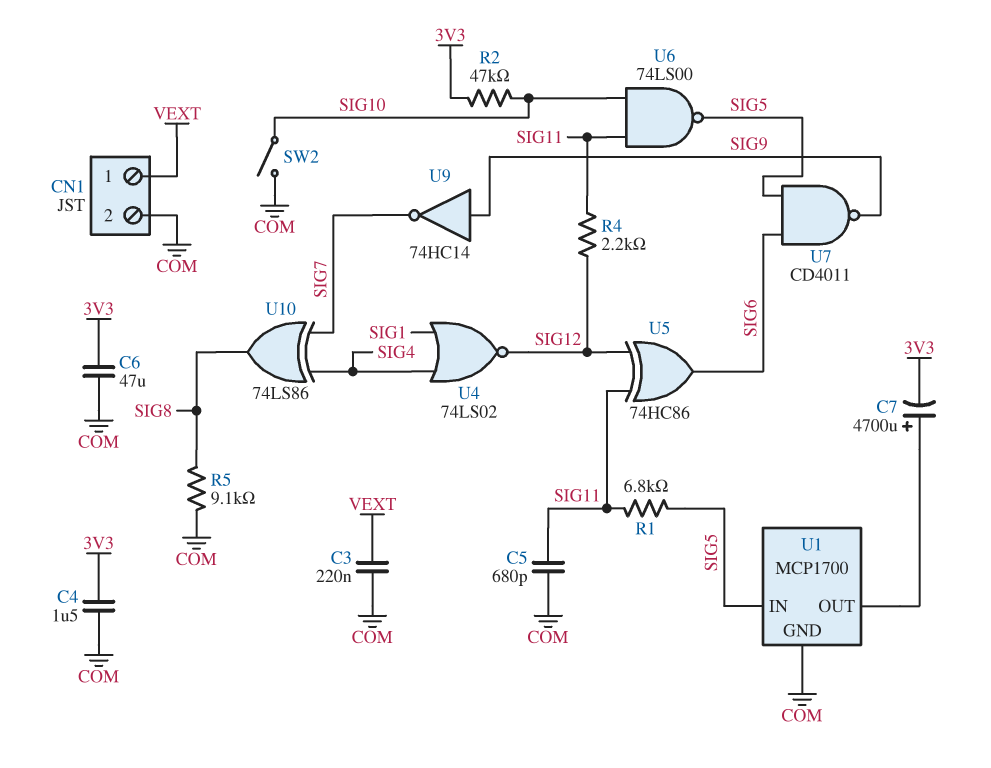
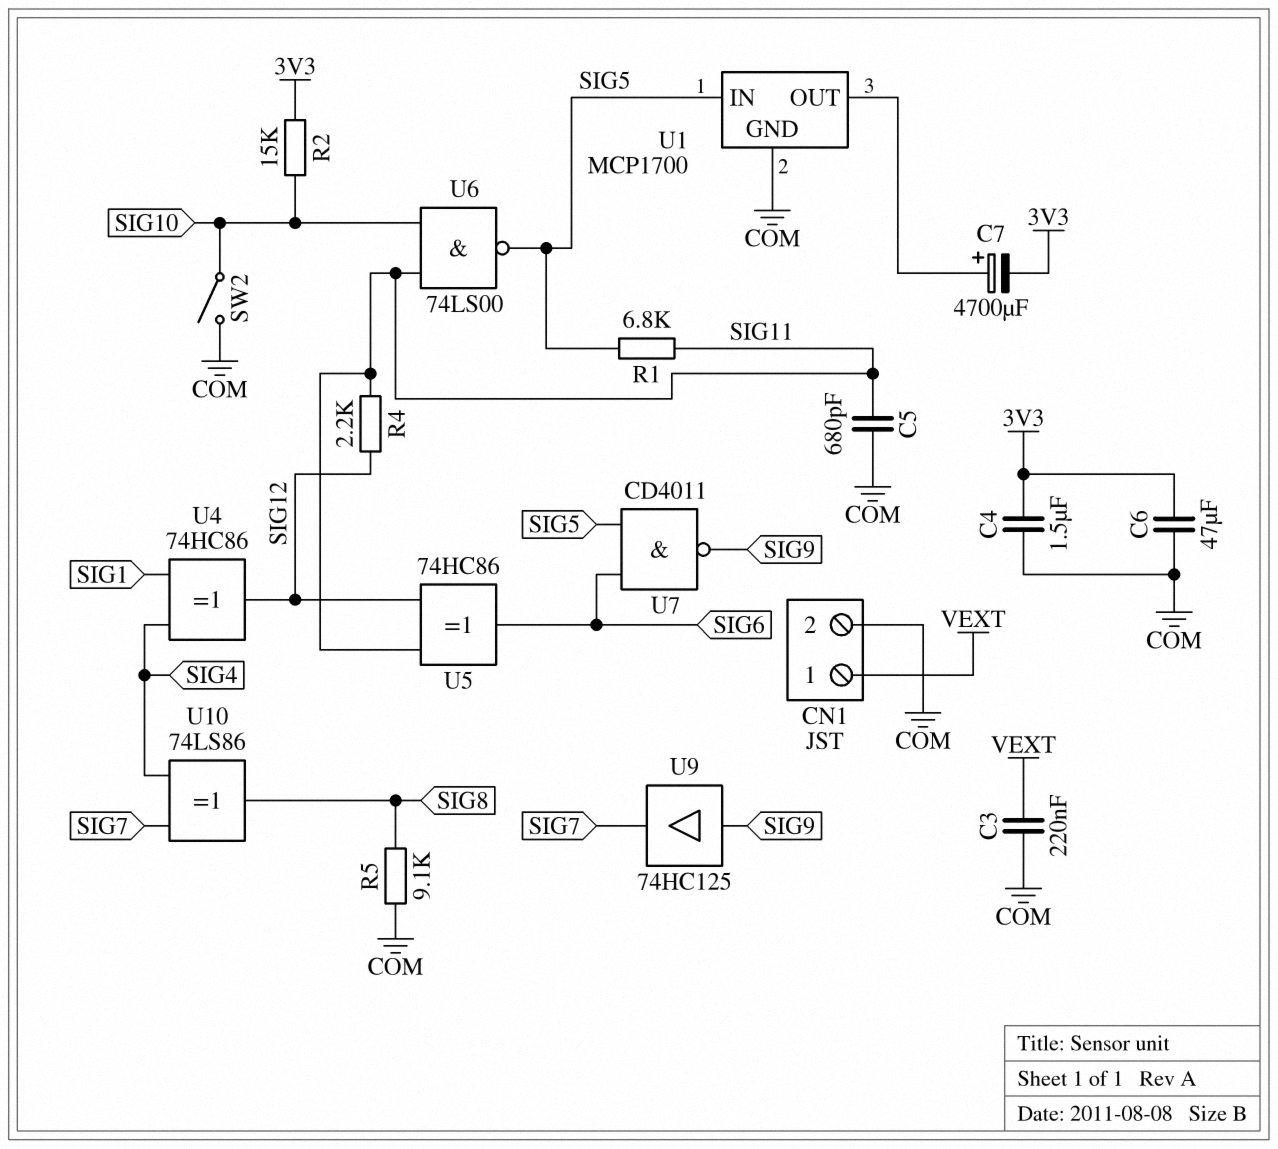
R2: 47k (3V3, SIG10) -> 15k (3V3, SIG10)
U4: NOR 74LS02 (in SIG1, in SIG4, out SIG12) -> XOR 74HC86 (in SIG1, in SIG4, out SIG12)
U9: NOT 74HC14 (in SIG9, out SIG7) -> buffer 74HC125 (in SIG9, out SIG7)

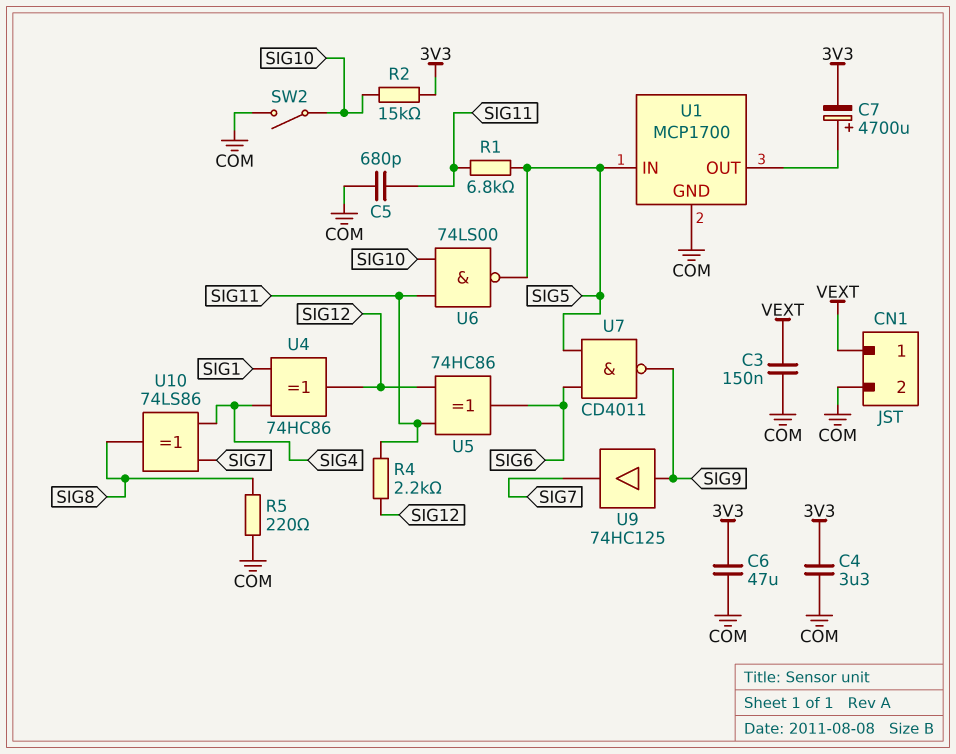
C3: 220nF (COM, VEXT) -> 150nF (COM, VEXT)
C4: 1.5uF (3V3, COM) -> 3.3uF (3V3, COM)
R5: 9.1k (COM, SIG8) -> 220 (COM, SIG8)

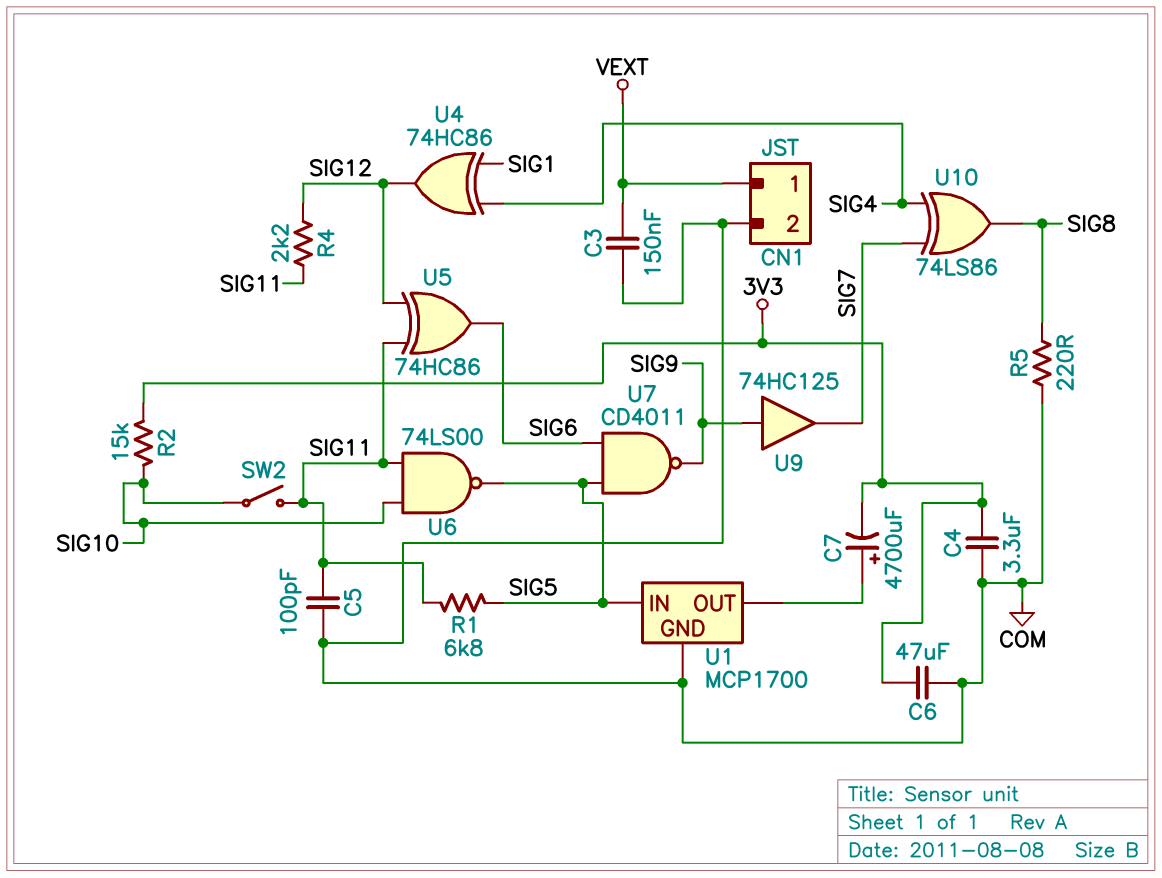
C5: 680pF (COM, SIG11) -> 100pF (COM, SIG11)
SW2: switch (COM, SIG10) -> switch (SIG10, SIG11)

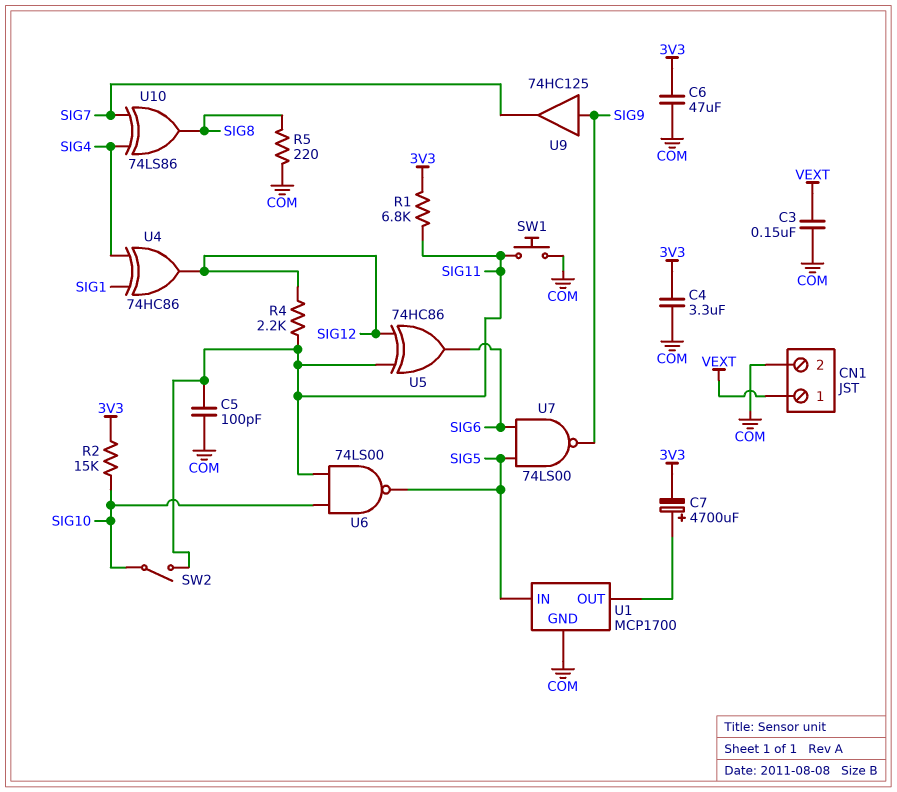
R1: 6.8k (SIG5, SIG11) -> 6.8k (3V3, SIG11)
SW1: none -> button (COM, SIG11)
U7: NAND CD4011 (in SIG5, in SIG6, out SIG9) -> NAND 74LS00 (in SIG5, in SIG6, out SIG9)

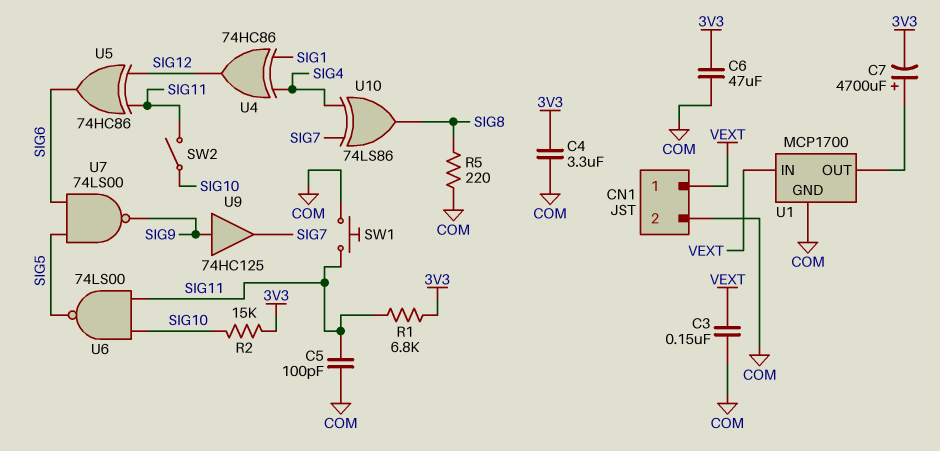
R4: 2.2k (SIG11, SIG12) -> none
U1 pin IN: SIG5 -> VEXT

